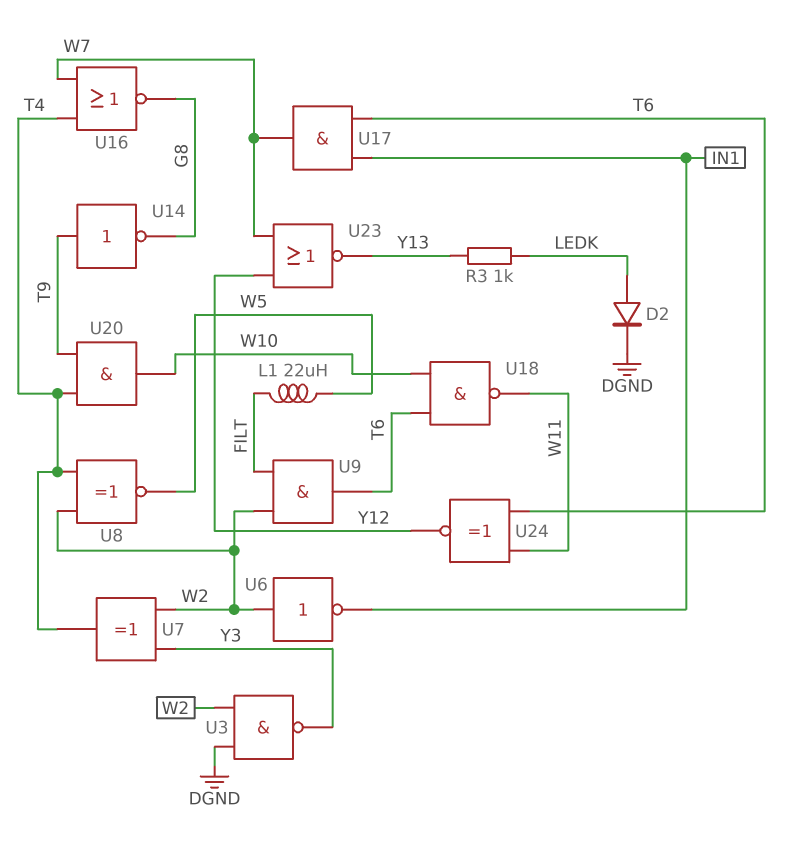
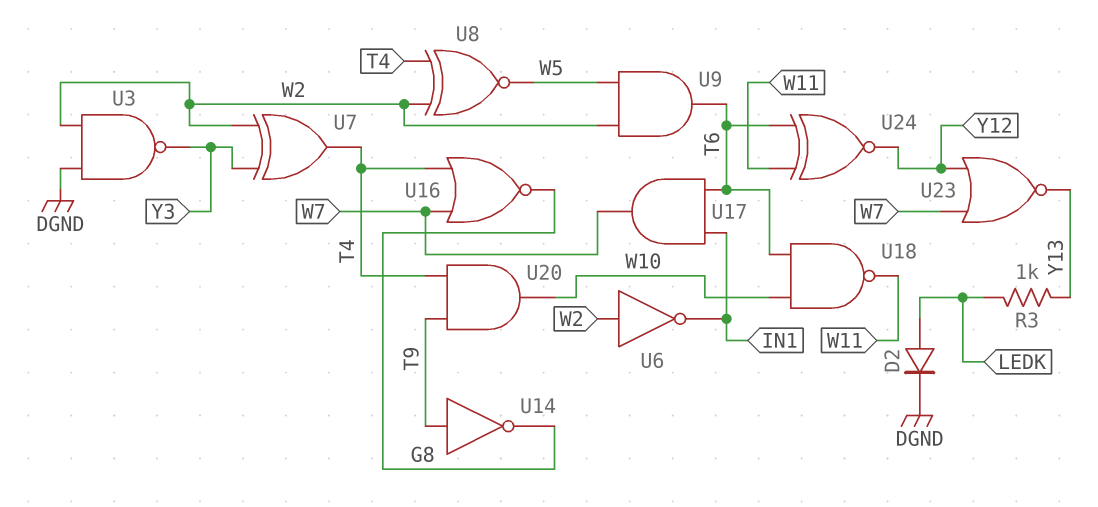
L1: 22uH (FILT, W5) -> none
U9: AND (in FILT, in W2, out T6) -> AND (in W2, in W5, out T6)

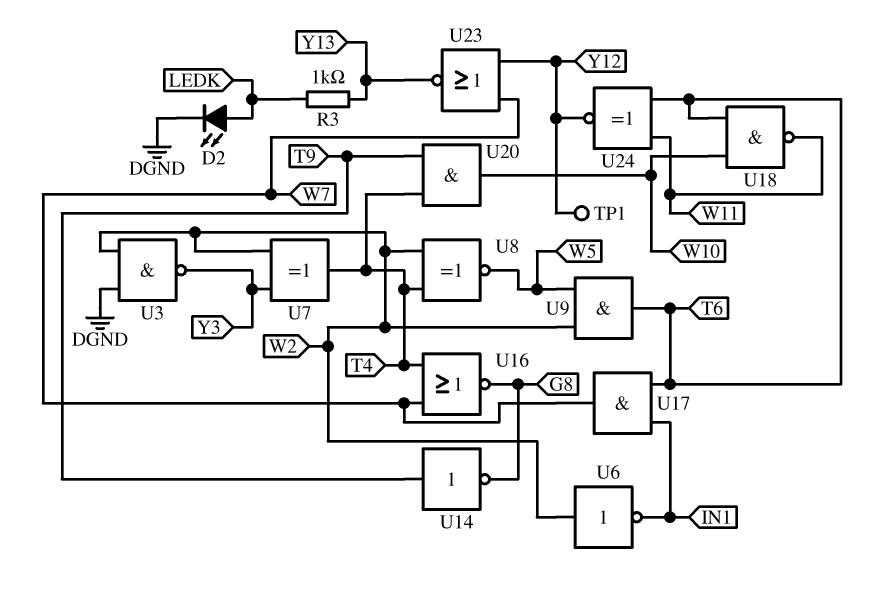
D2: diode (A LEDK, K DGND) -> LED (A LEDK, K DGND)
TP1: none -> test point (Y12)

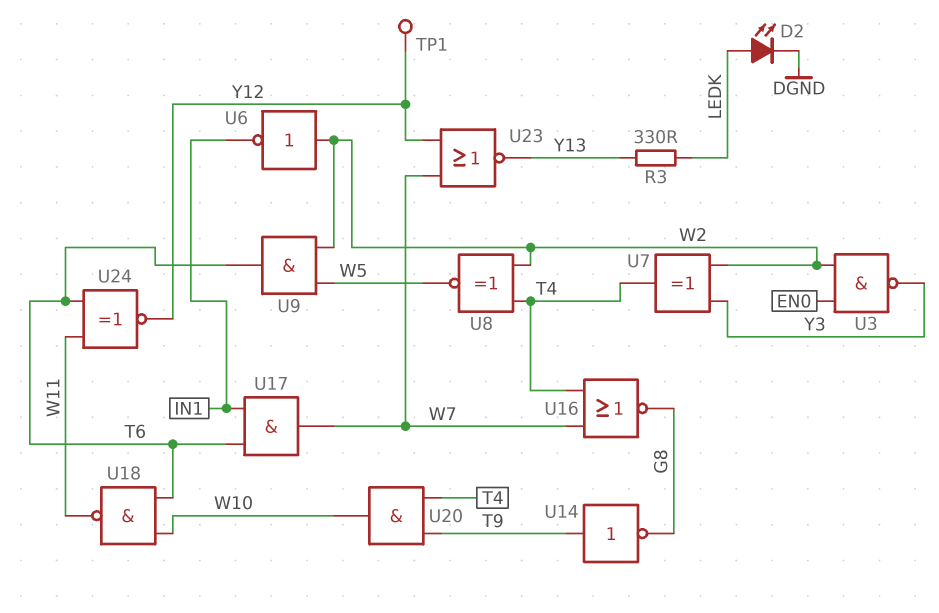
R3: 1k (LEDK, Y13) -> 330 (LEDK, Y13)
U3: NAND (in DGND, in W2, out Y3) -> NAND (in EN0, in W2, out Y3)

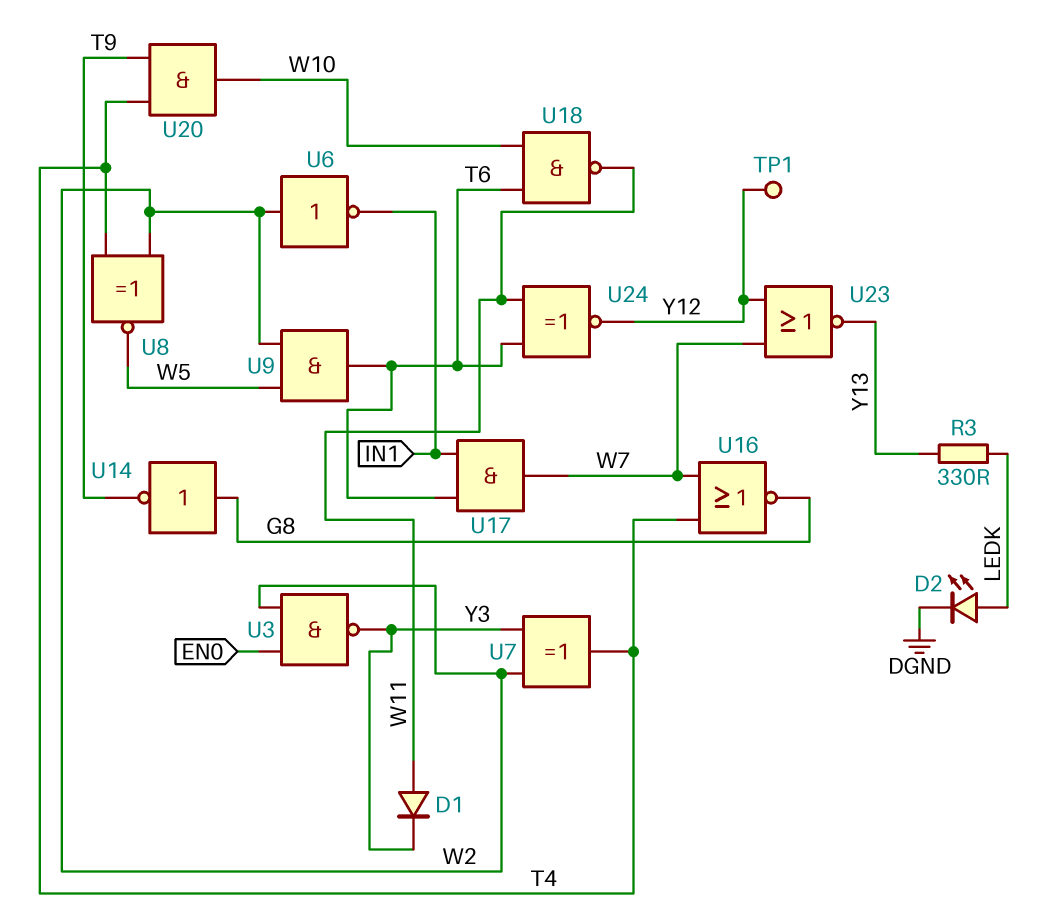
D1: none -> diode (A W11, K Y3)
U14: NOT (in T9, out G8) -> NOT (in G8, out T9)

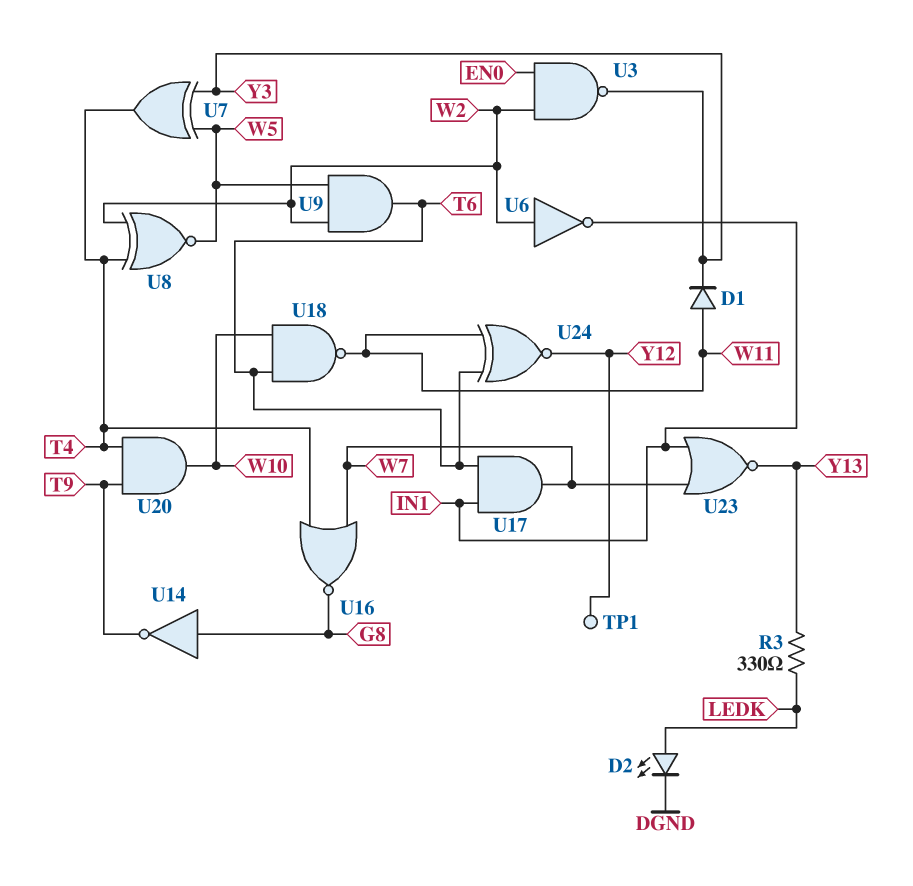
U7: XOR (in W2, in Y3, out T4) -> XOR (in W5, in Y3, out T4)
U23: NOR (in W7, in Y12, out Y13) -> NOR (in IN1, in W7, out Y13)

